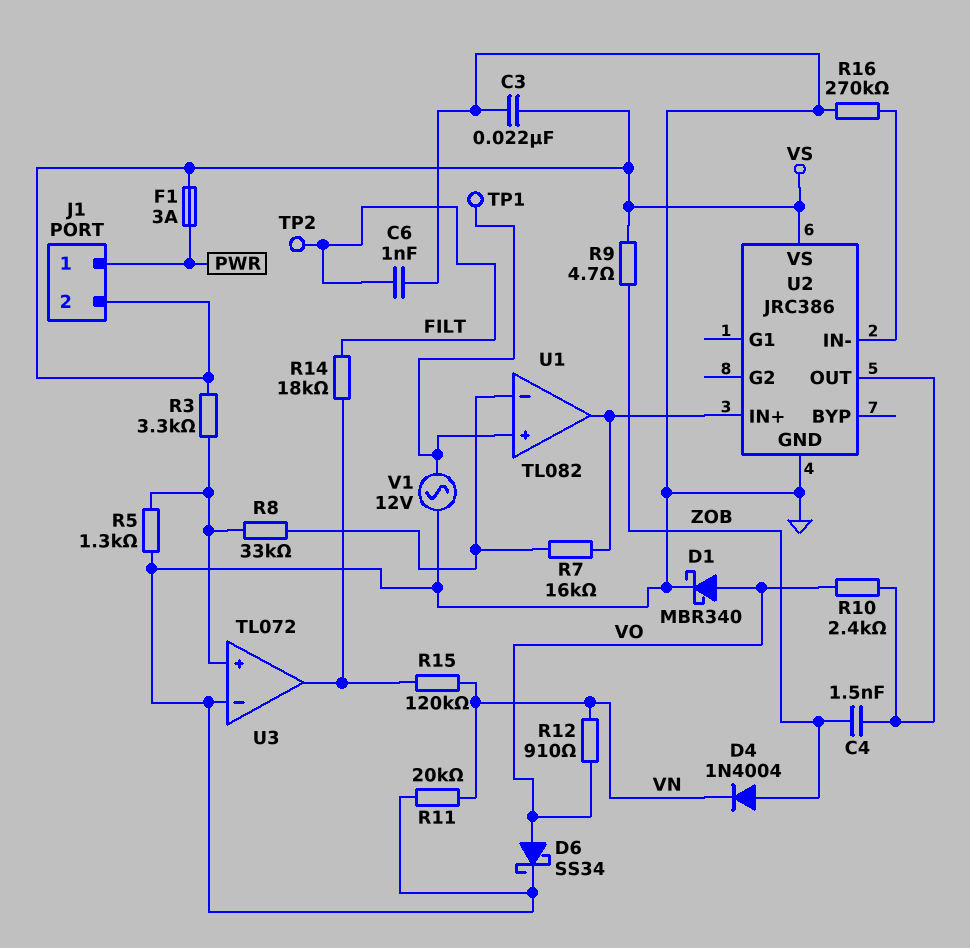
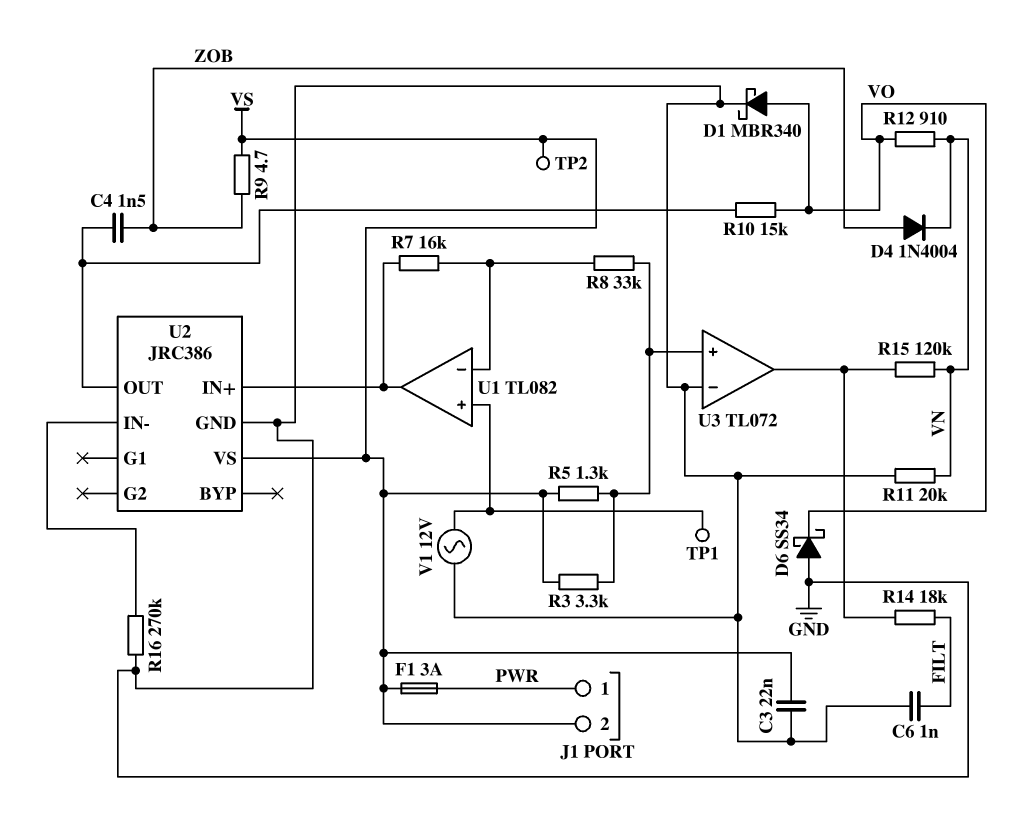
D6: schottky SS34 (A VO, K GND) -> schottky SS34 (A GND, K VO)
R5: 1.3k (GND, U3/in+) -> 1.3k (U3/in+, VS)
R10: 2.4k (U2/OUT, VO) -> 15k (U2/OUT, VO)
TP2: test point (FILT) -> test point (VS)

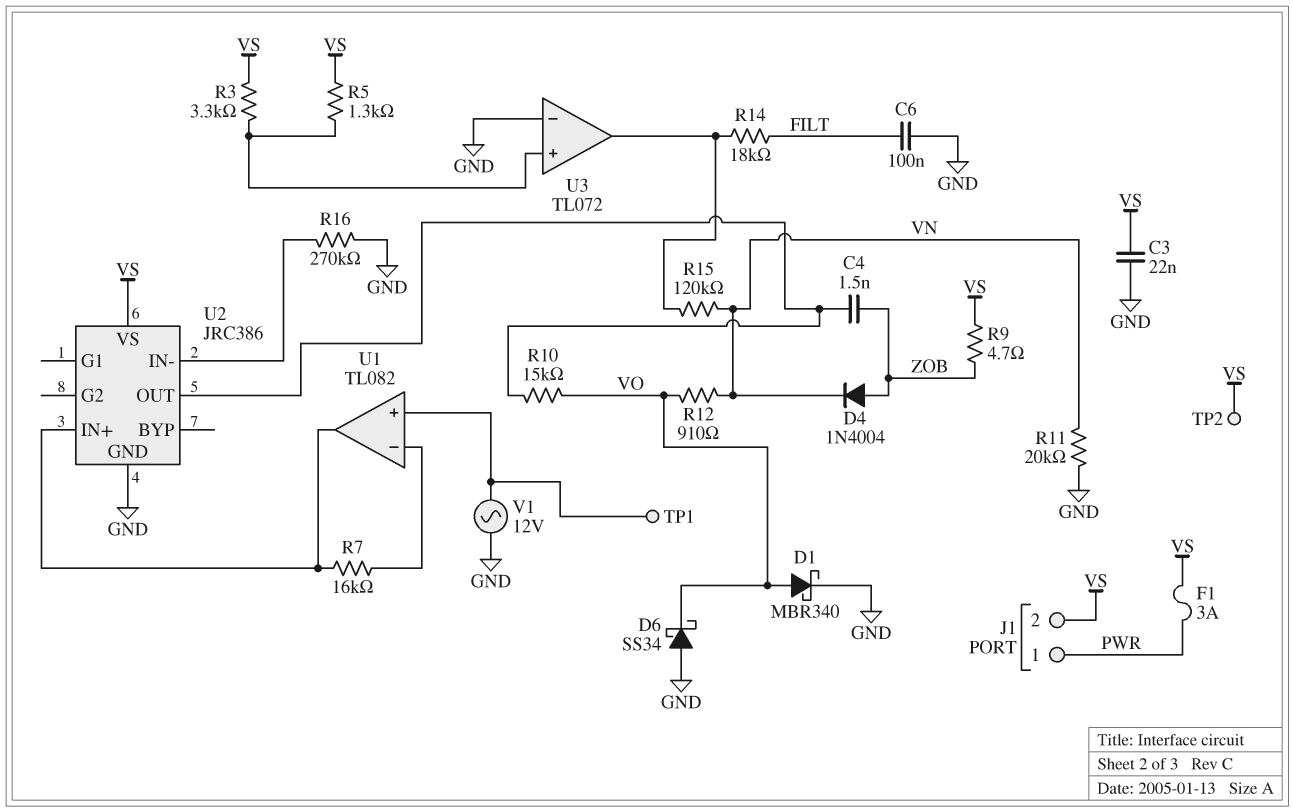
C6: 1nF (FILT, GND) -> 100nF (FILT, GND)
R8: 33k (U1/in-, U3/in+) -> none

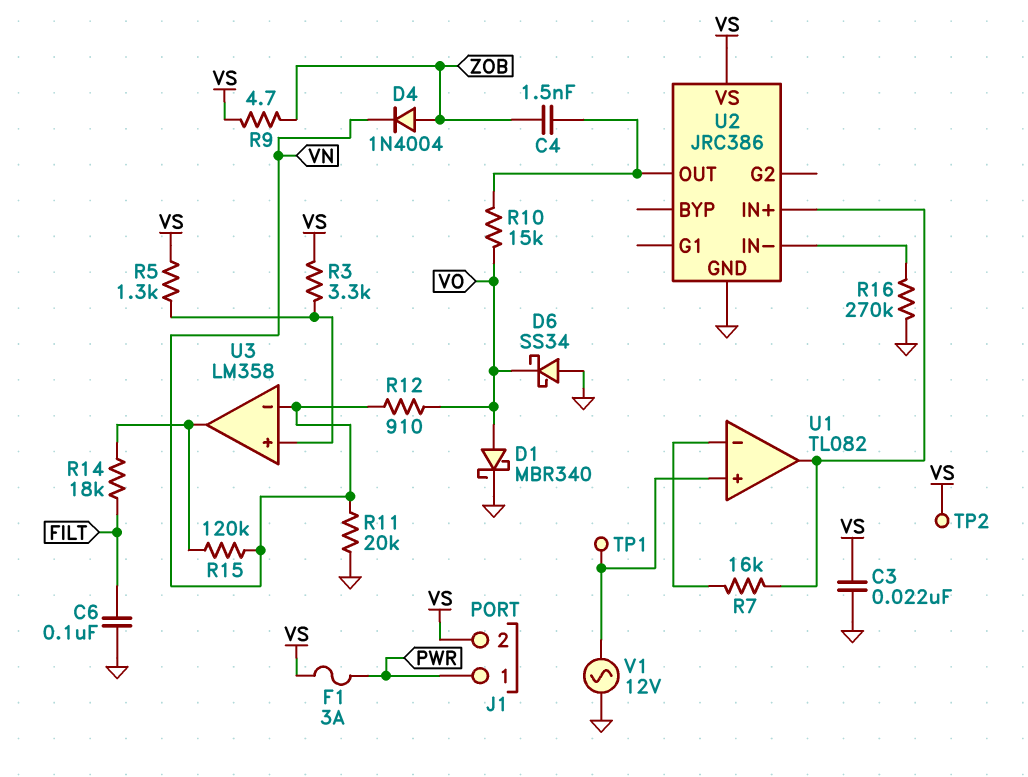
U3: TL072 -> LM358
U3 pin in-: GND -> VN

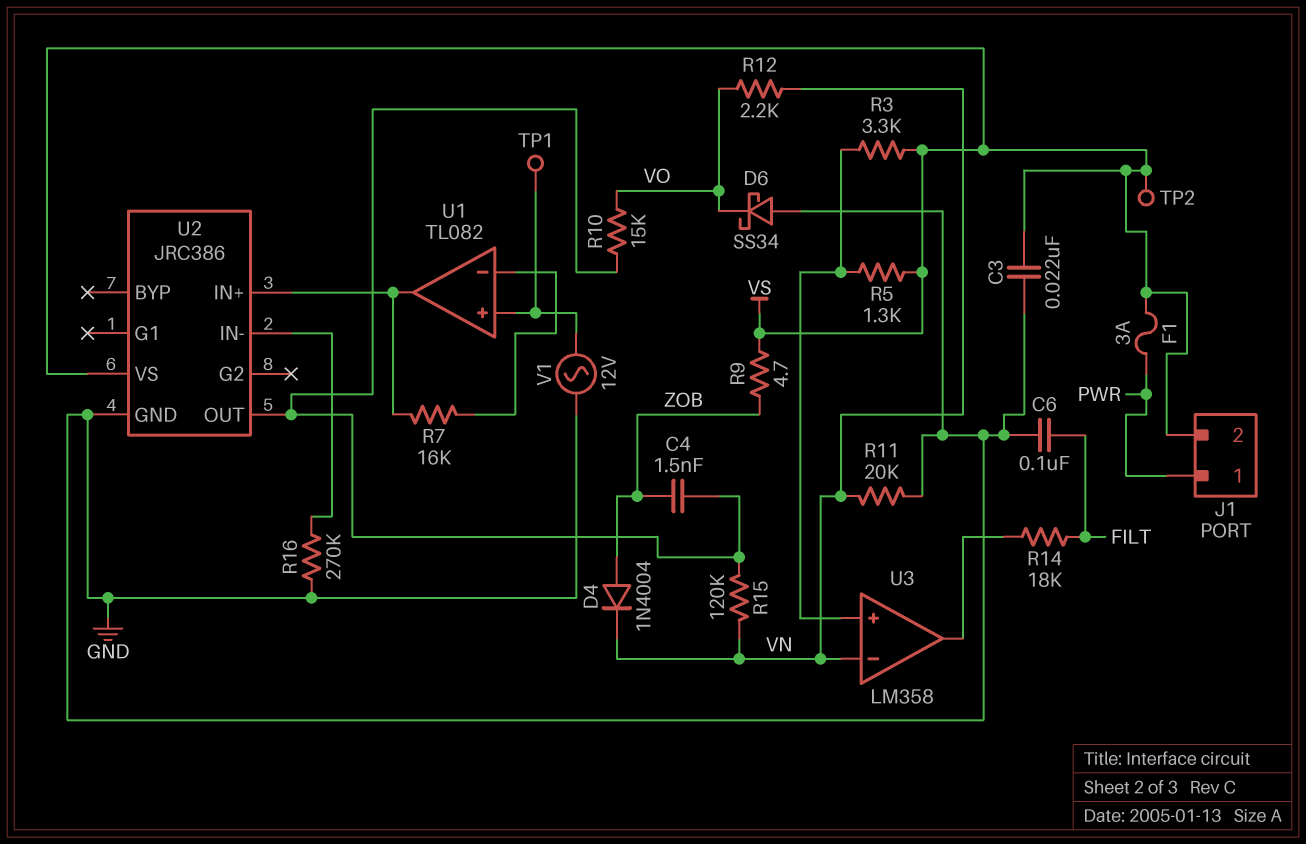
D1: schottky MBR340 (A VO, K GND) -> none
R12: 910 (VN, VO) -> 2.2k (VN, VO)
R15: 120k (U3/out, VN) -> 120k (U2/OUT, VN)

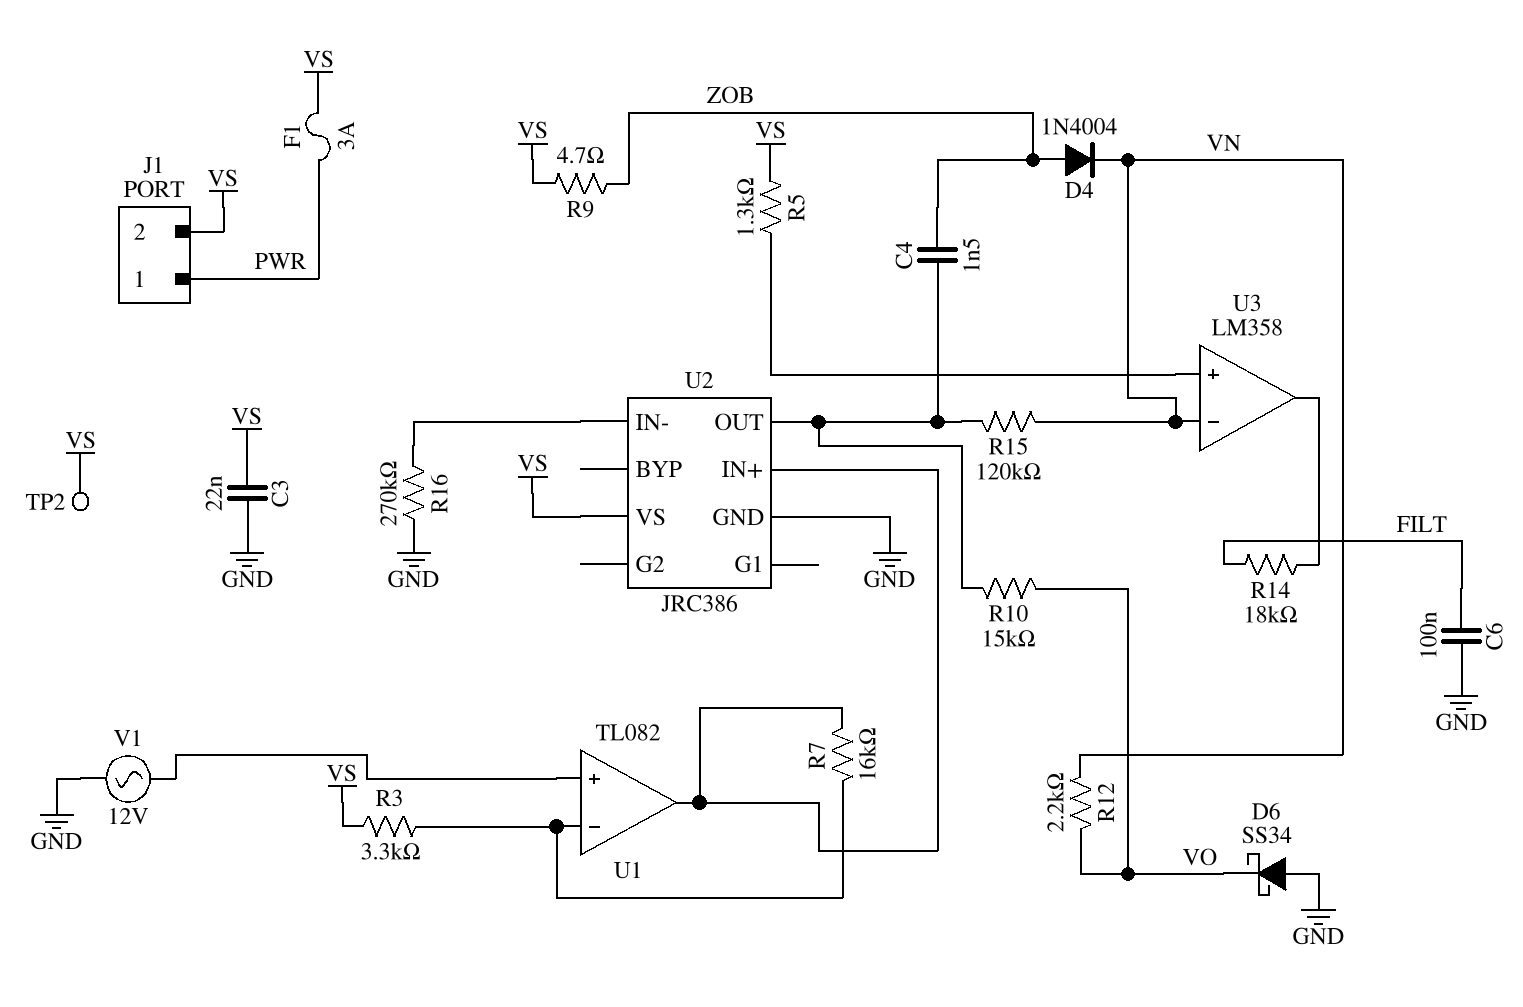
R3: 3.3k (U3/in+, VS) -> 3.3k (U1/in-, VS)
R11: 20k (GND, VN) -> none
TP1: test point (U1/in+) -> none

